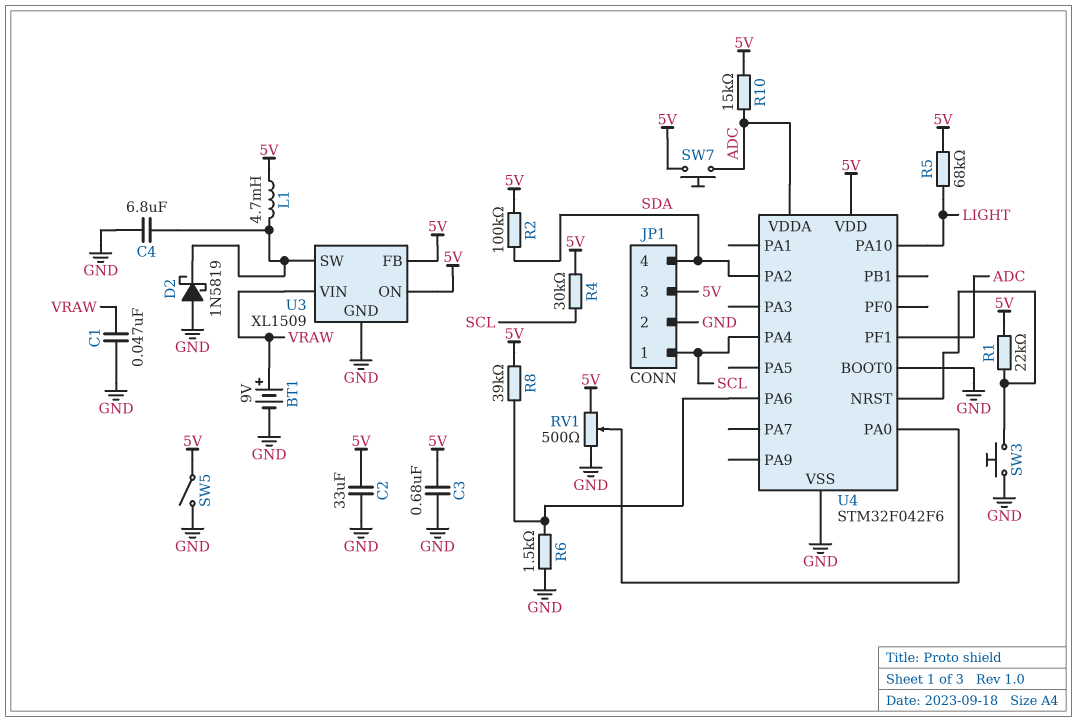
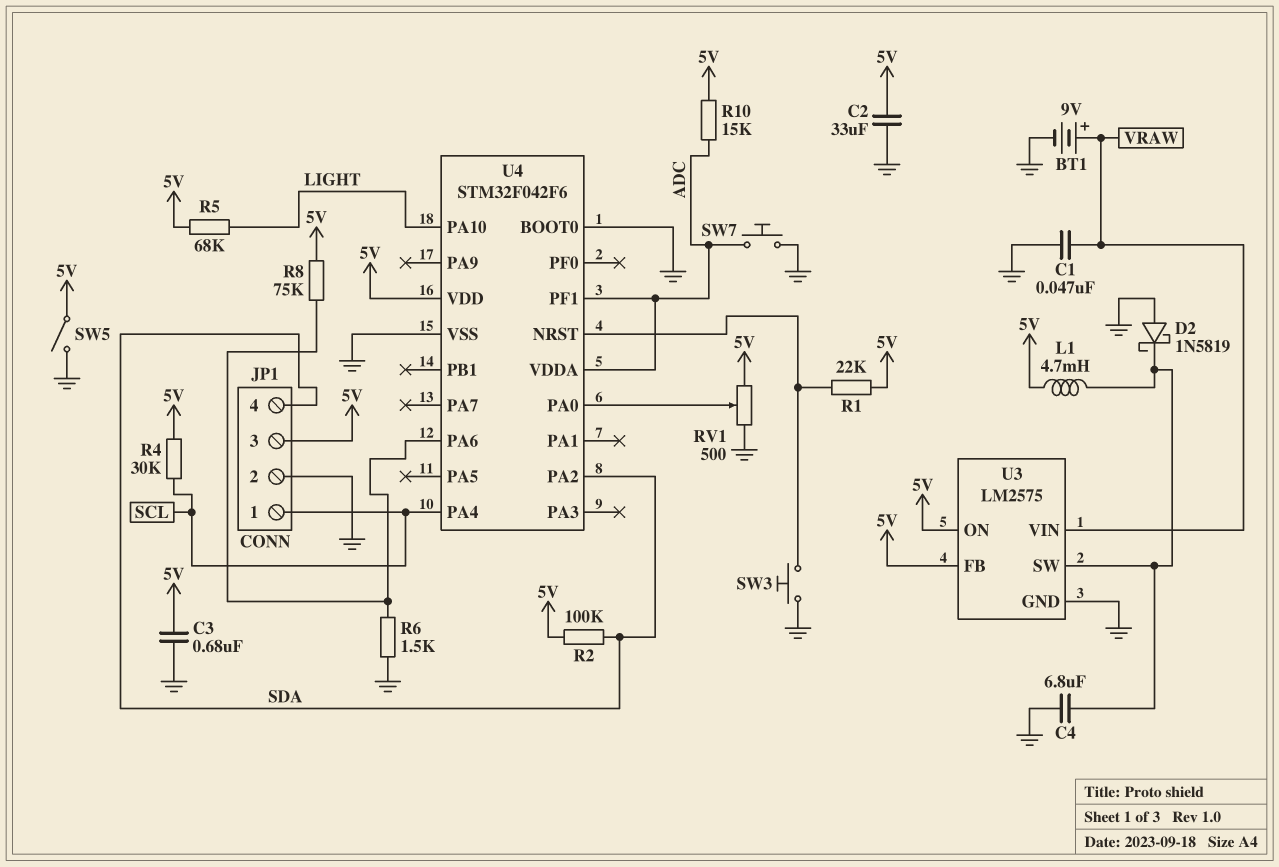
R8: 39k (5V, U4/PA6) -> 75k (5V, U4/PA6)
SW7: button (5V, ADC) -> button (ADC, GND)
U3: XL1509 -> LM2575

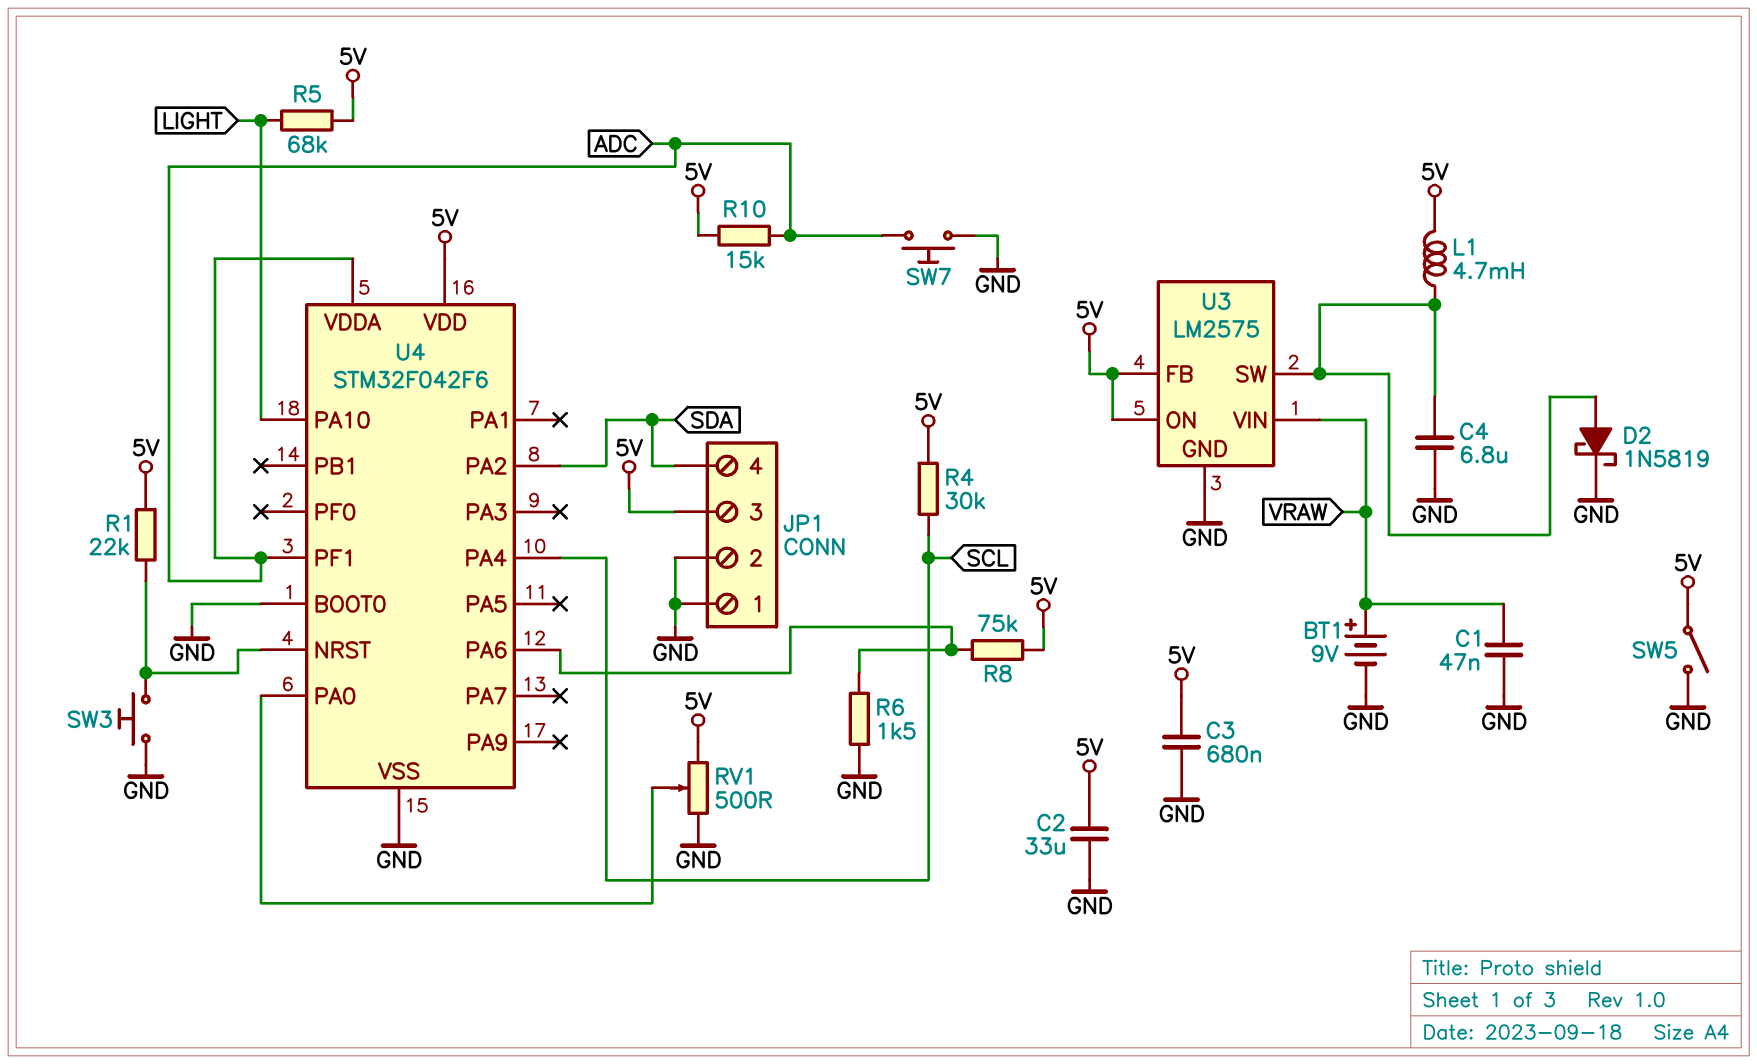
D2: schottky 1N5819 (A GND, K U3/SW) -> schottky 1N5819 (A U3/SW, K GND)
JP1 pin 1: SCL -> GND
R2: 100k (5V, SDA) -> none

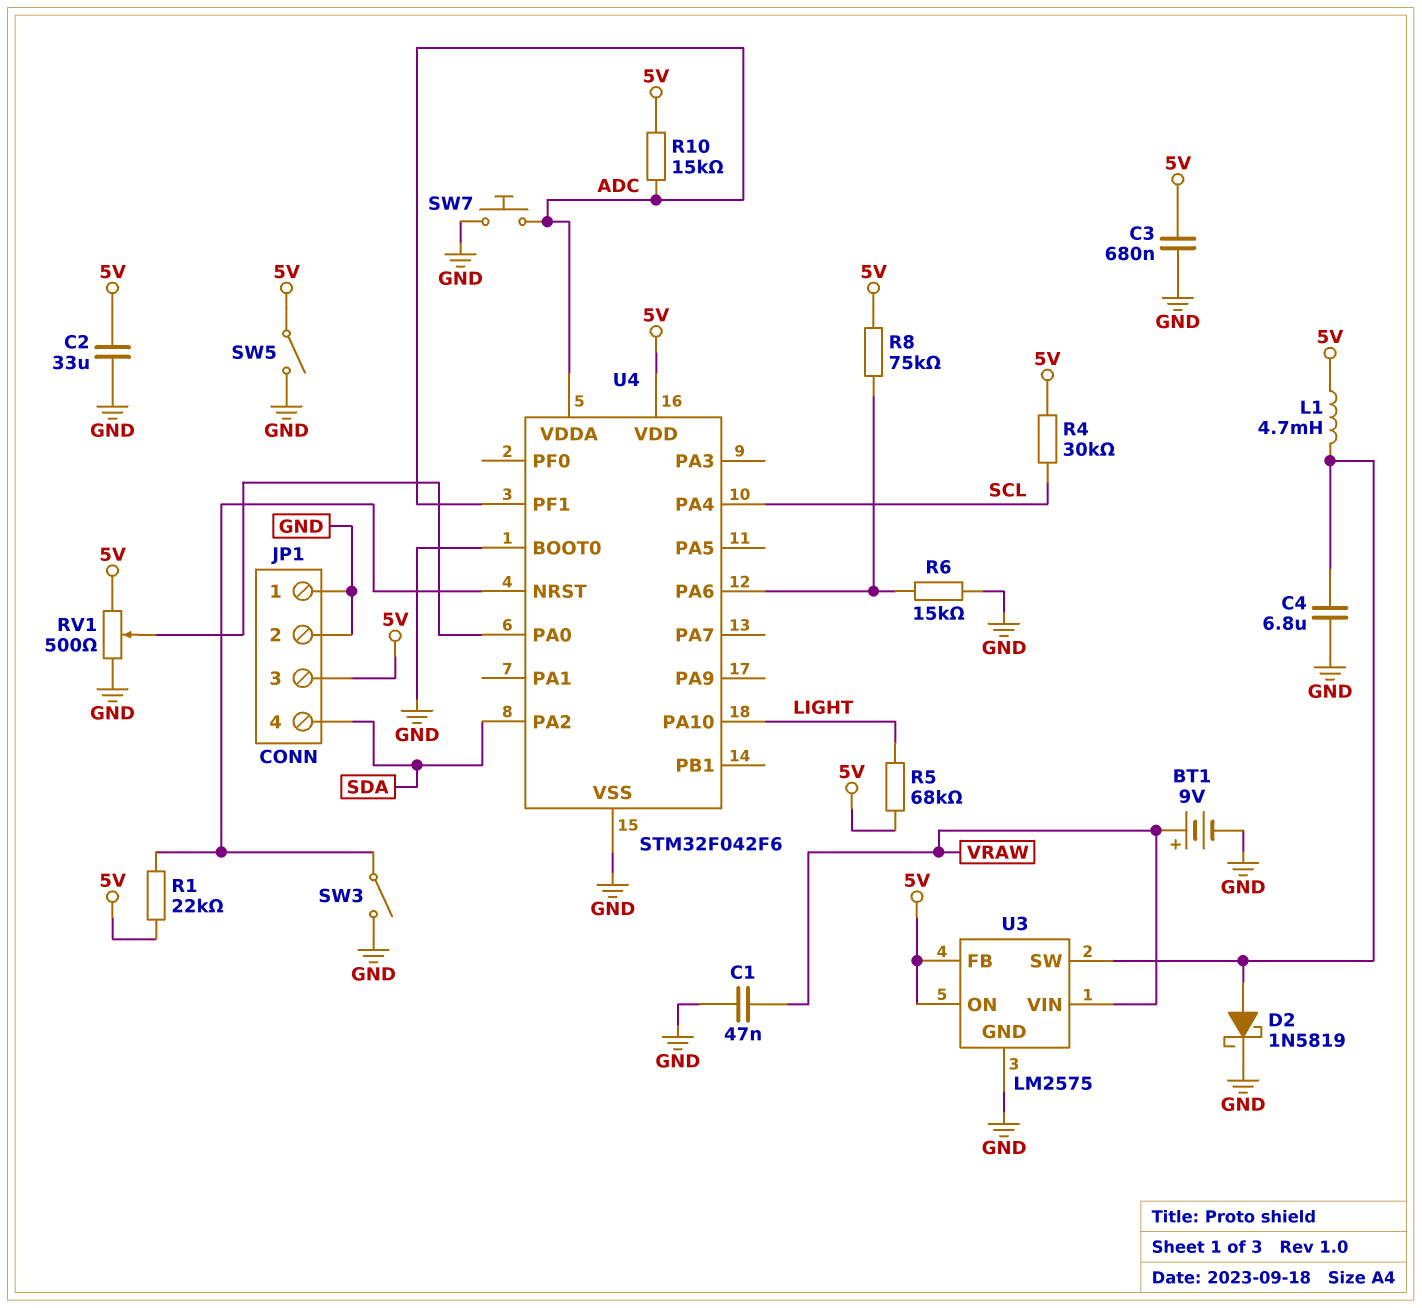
R6: 1.5k (GND, U4/PA6) -> 15k (GND, U4/PA6)
SW3: button (GND, U4/NRST) -> switch (GND, U4/NRST)

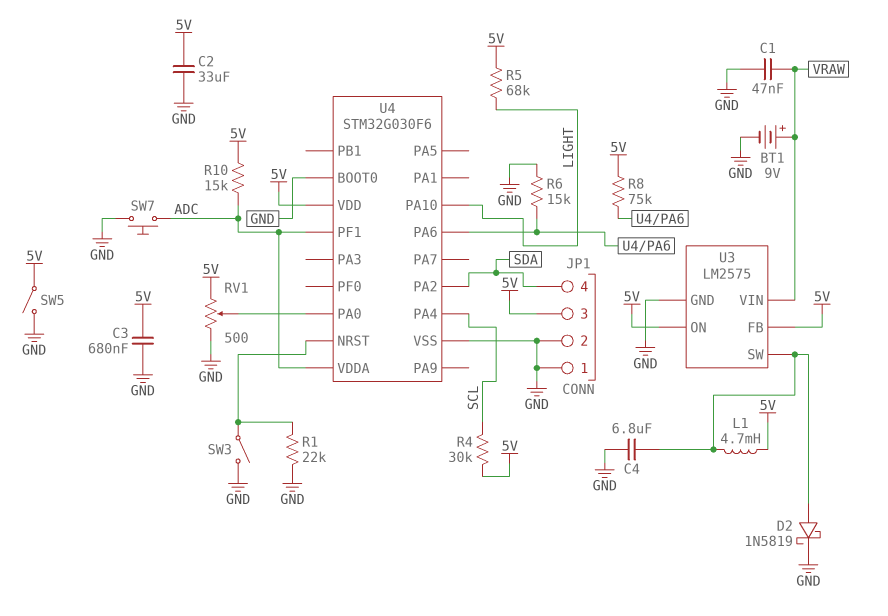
R1: 22k (5V, U4/NRST) -> 22k (GND, U4/NRST)
U4: STM32F042F6 -> STM32G030F6

